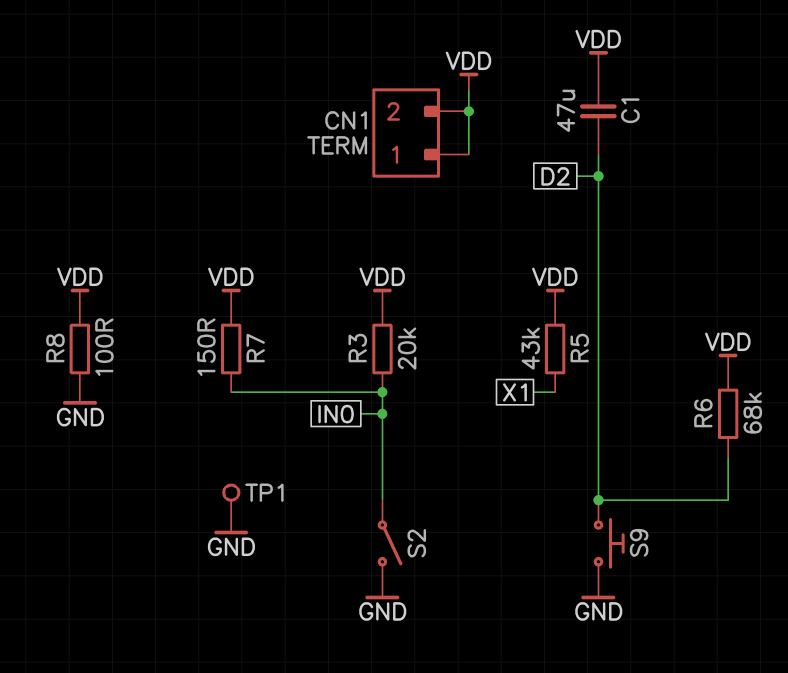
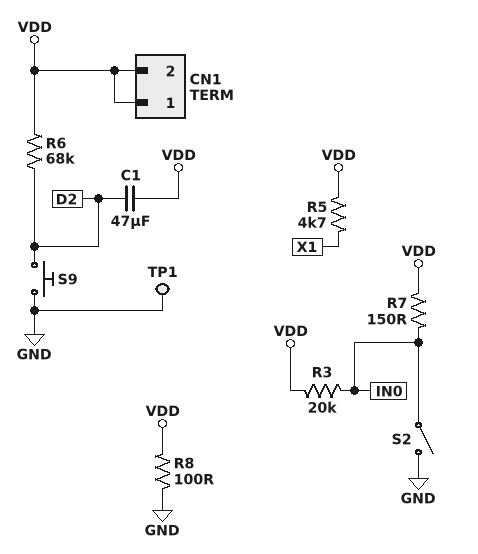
R5: 43k (VDD, X1) -> 4.7k (VDD, X1)

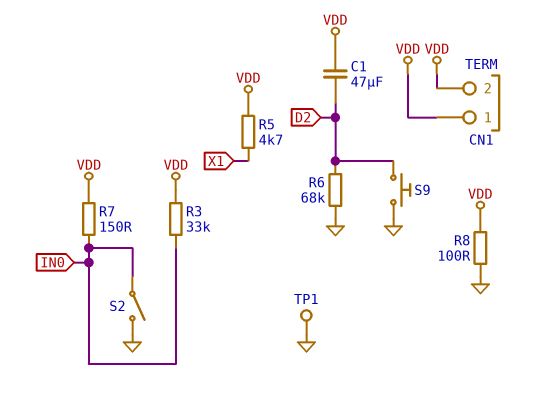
R3: 20k (IN0, VDD) -> 33k (IN0, VDD)
R6: 68k (D2, VDD) -> 68k (D2, GND)

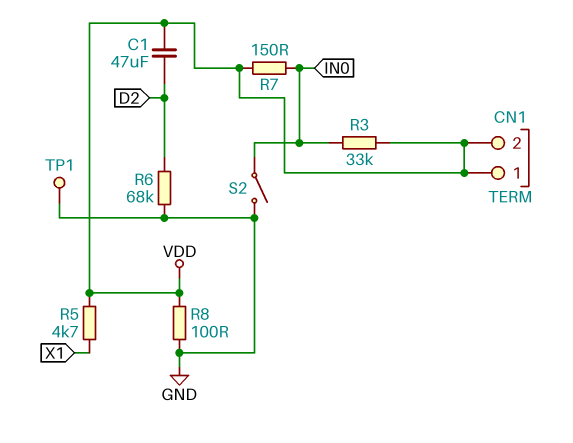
S9: button (D2, GND) -> none

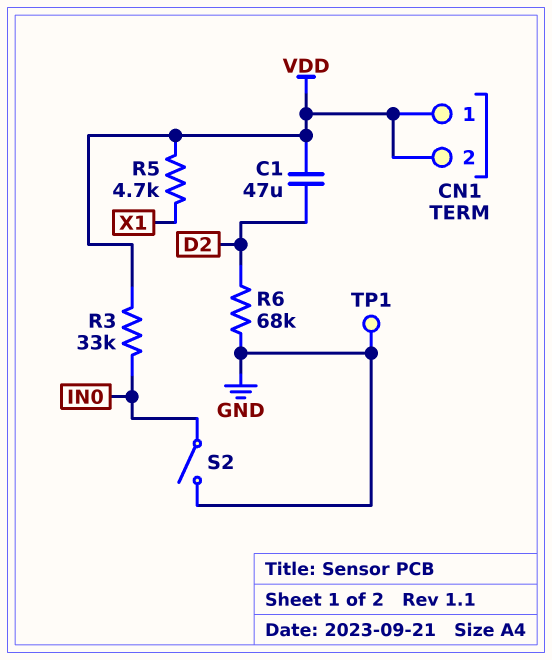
R7: 150 (IN0, VDD) -> none
R8: 100 (GND, VDD) -> none

